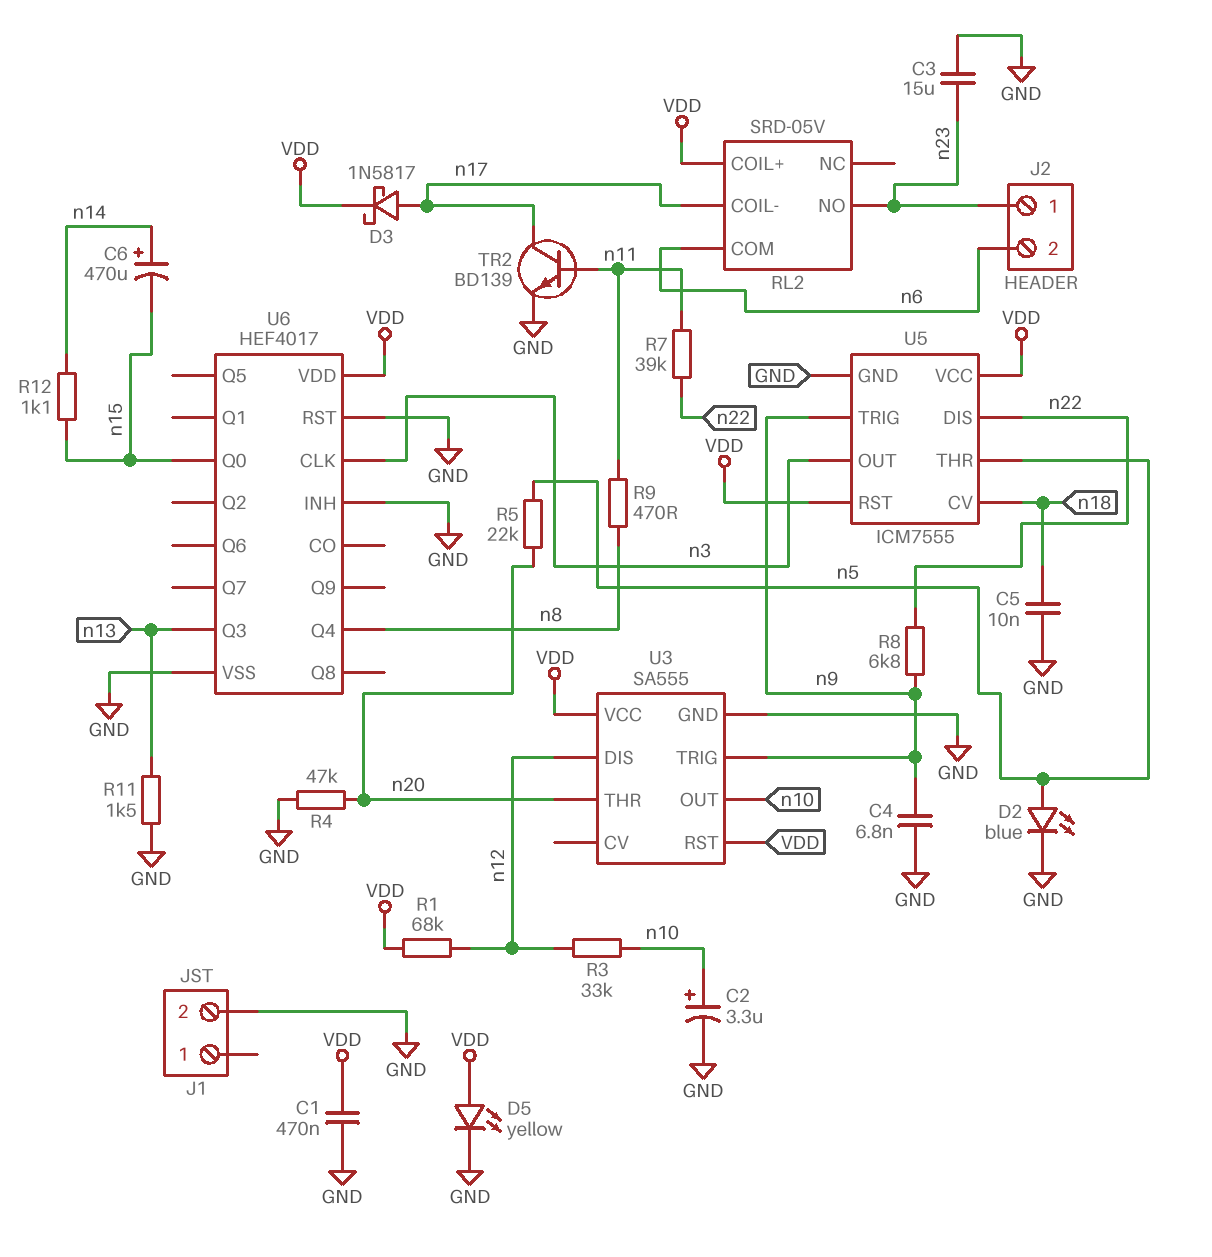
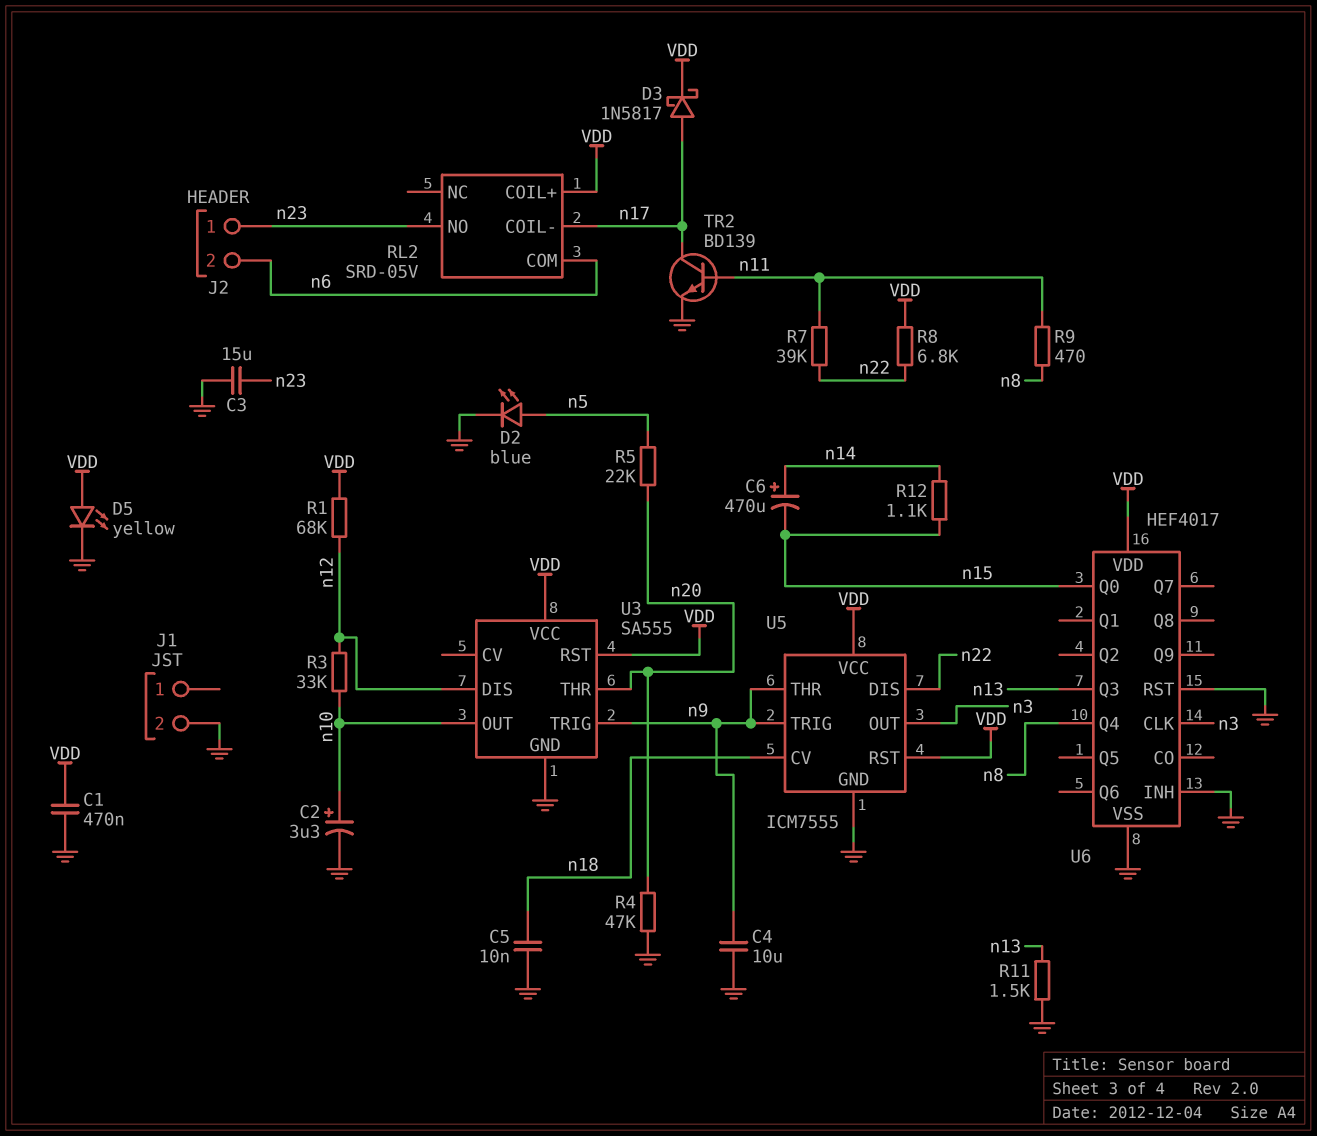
C4: 6.8nF (GND, n9) -> 10uF (GND, n9)
R8: 6.8k (n9, n22) -> 6.8k (VDD, n22)
U5 pin THR: n5 -> n9

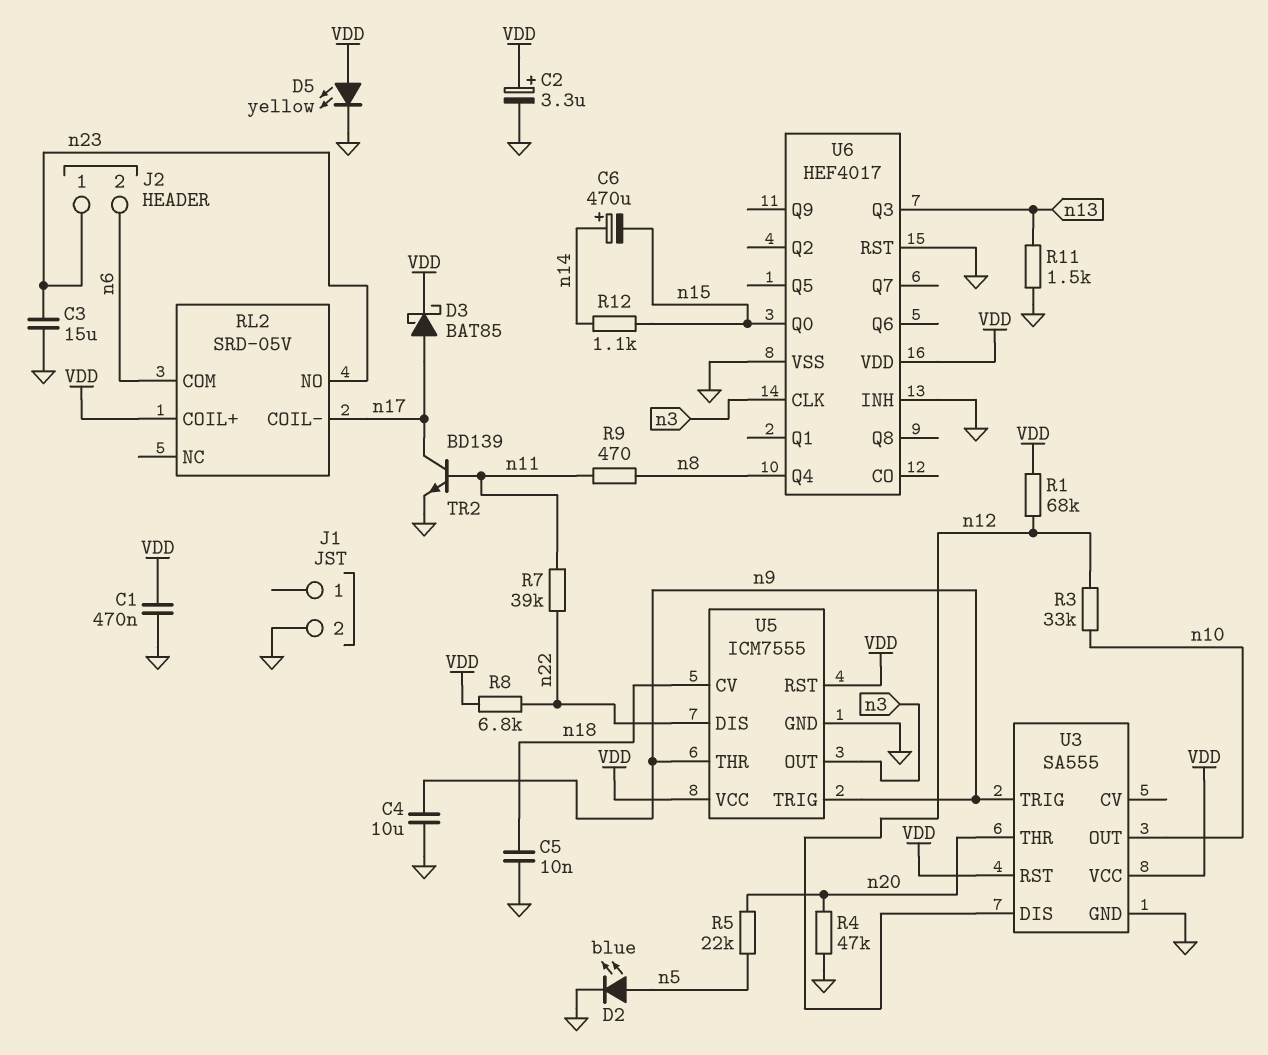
C2: 3.3uF (plus n10, minus GND) -> 3.3uF (plus VDD, minus GND)
D3: schottky 1N5817 (A n17, K VDD) -> schottky BAT85 (A n17, K VDD)

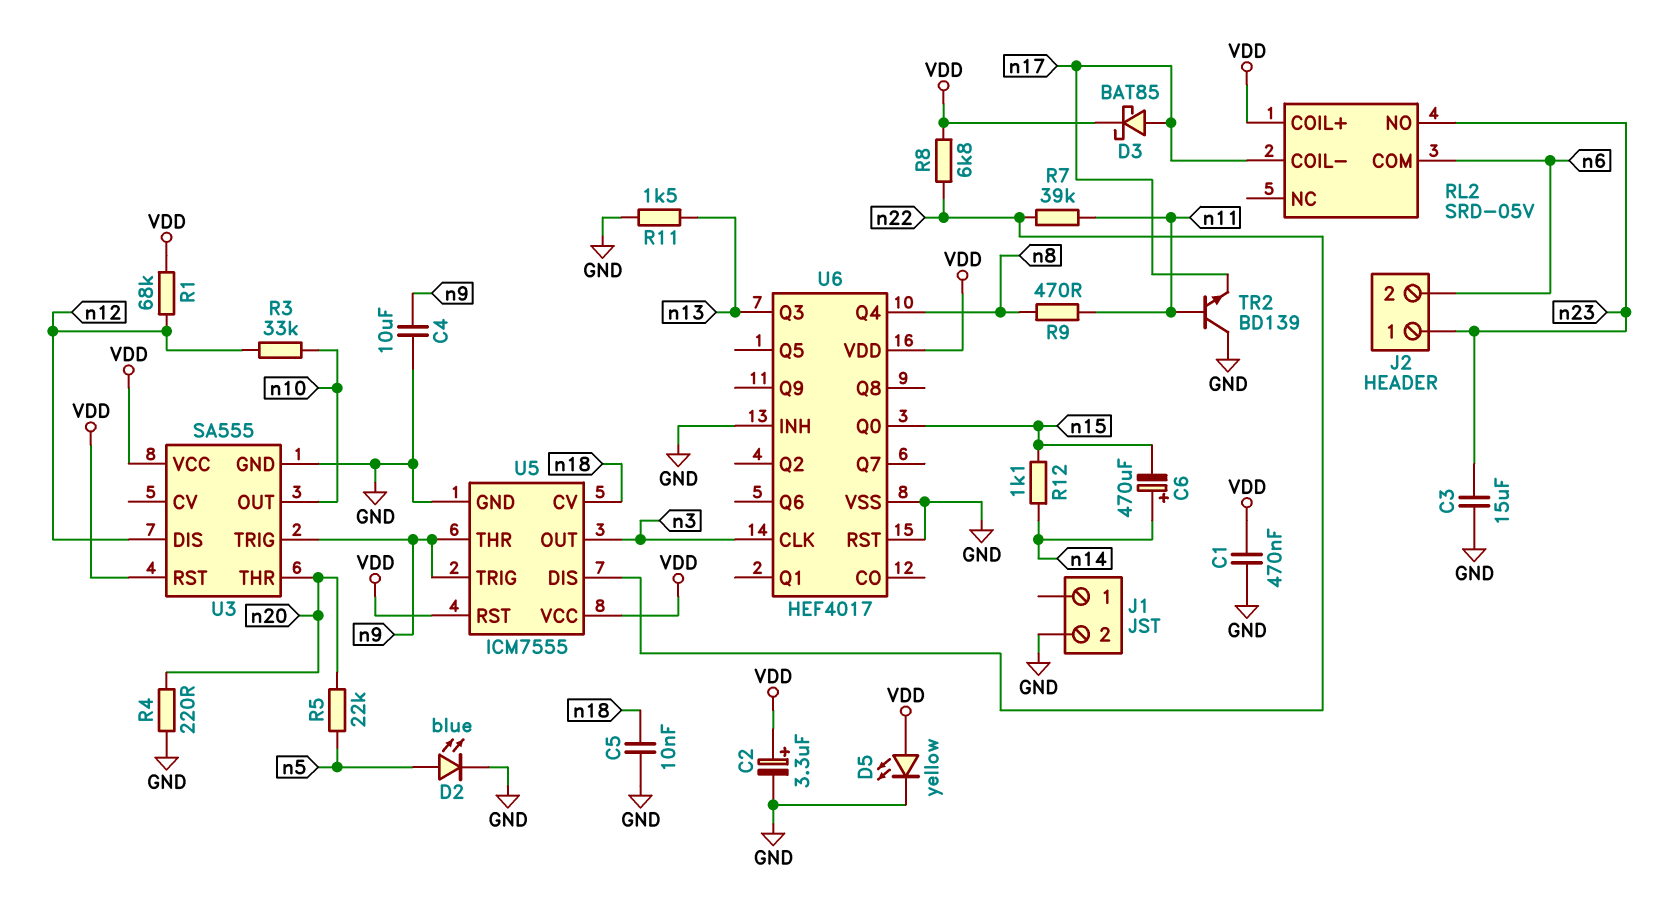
R4: 47k (GND, n20) -> 220 (GND, n20)
TR2: NPN BD139 (B n11, C n17, E GND) -> NPN BD139 (B n11, C GND, E n17)

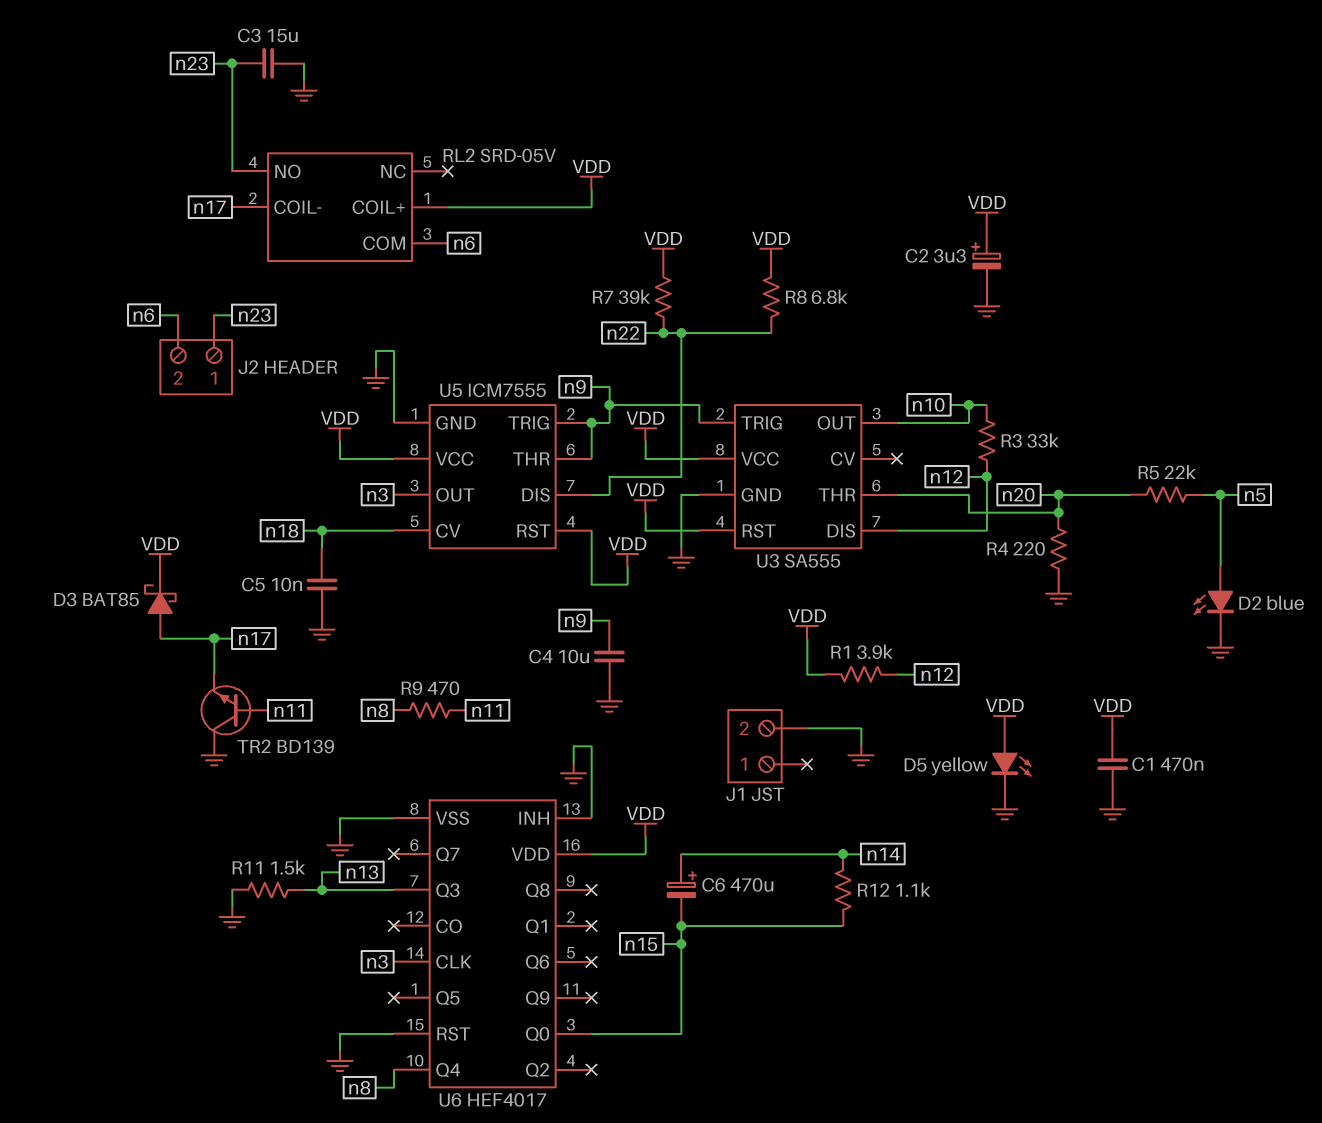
R1: 68k (VDD, n12) -> 3.9k (VDD, n12)
R7: 39k (n11, n22) -> 39k (VDD, n22)

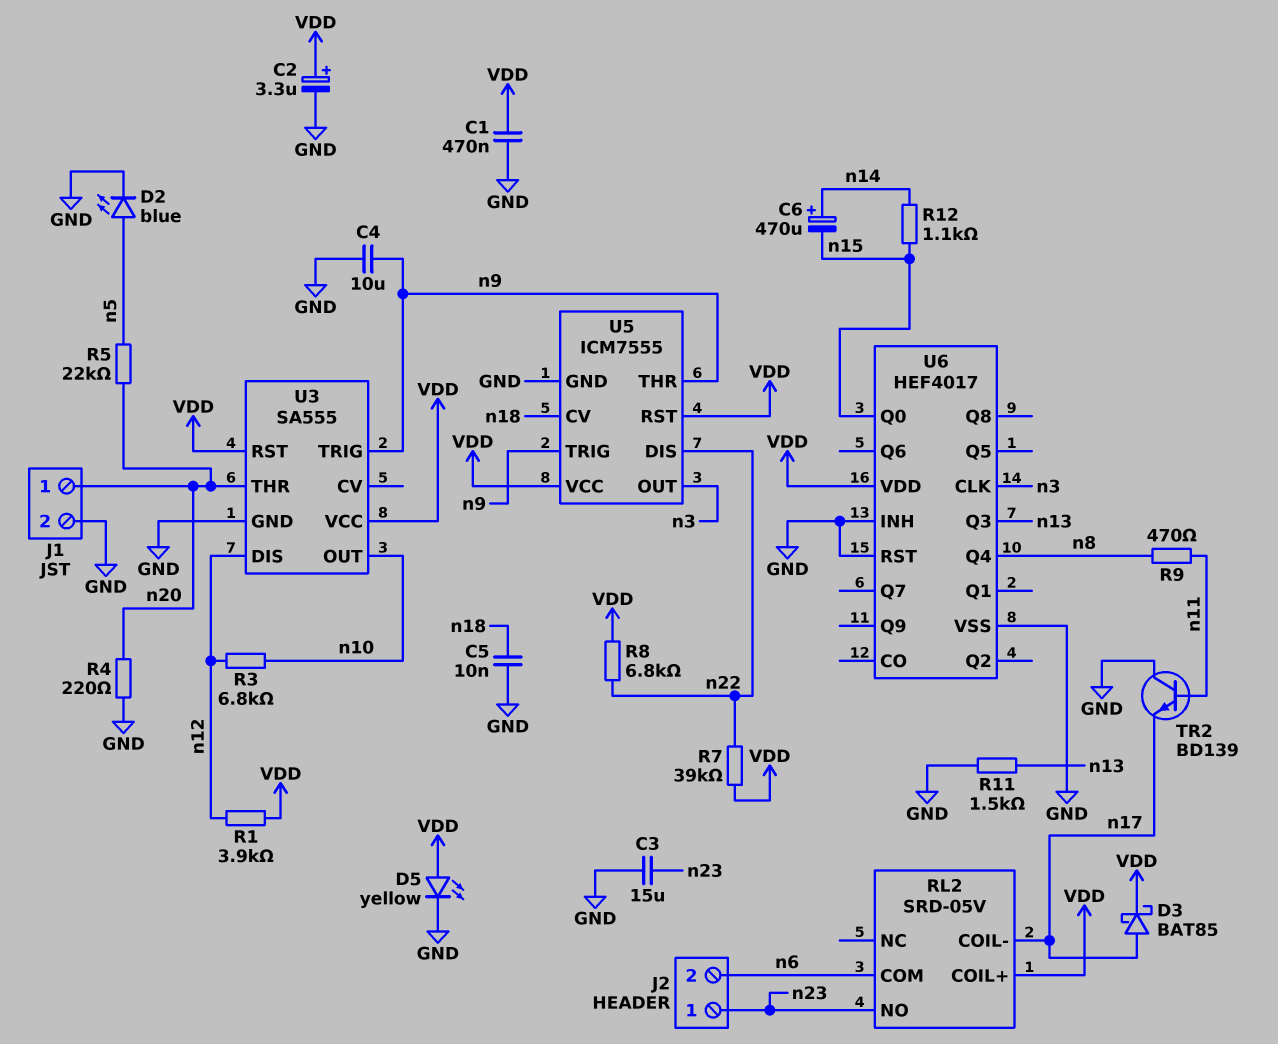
J1 pin 1: none -> n20
R3: 33k (n10, n12) -> 6.8k (n10, n12)

